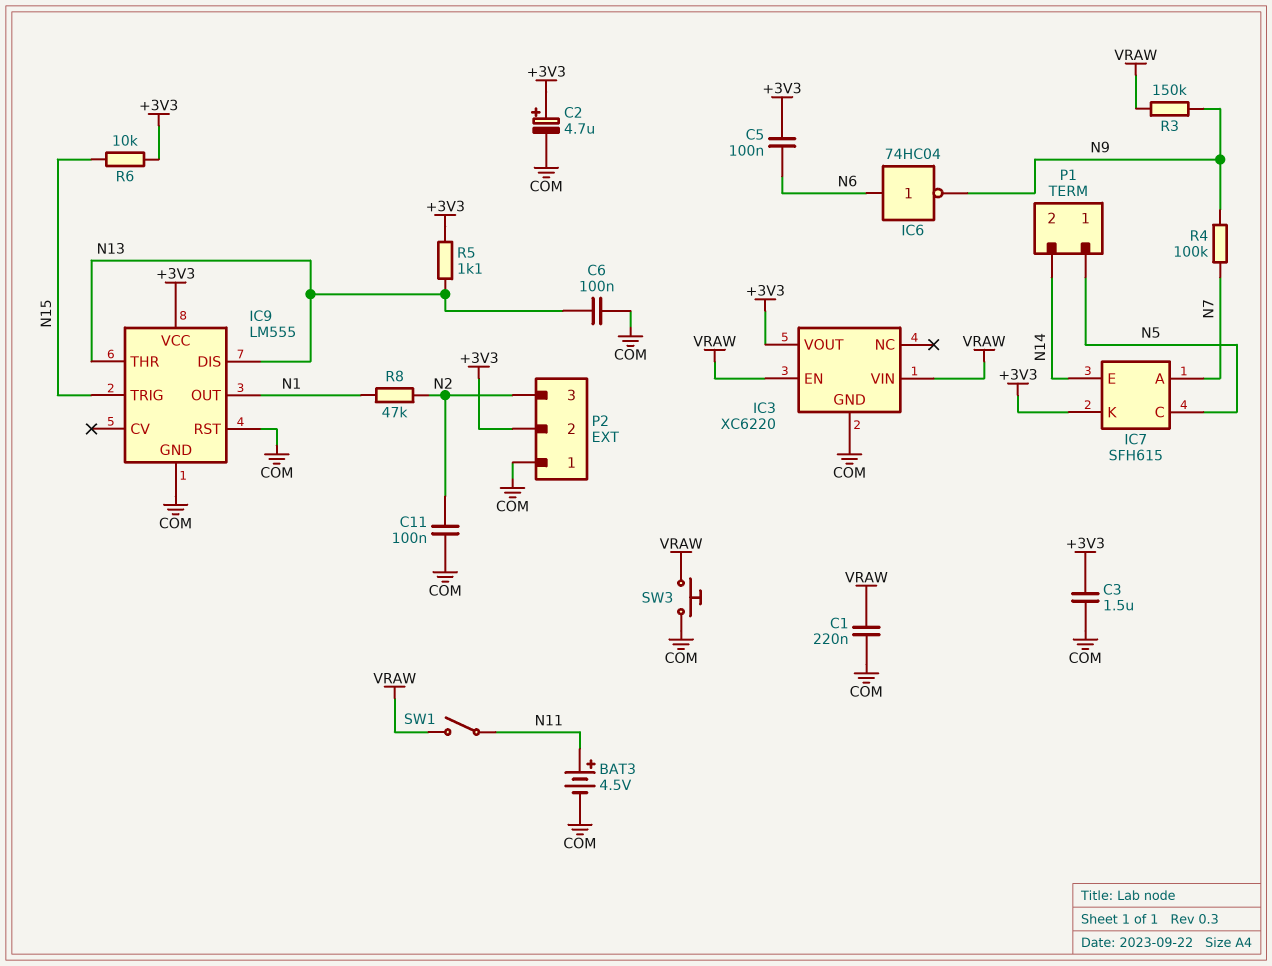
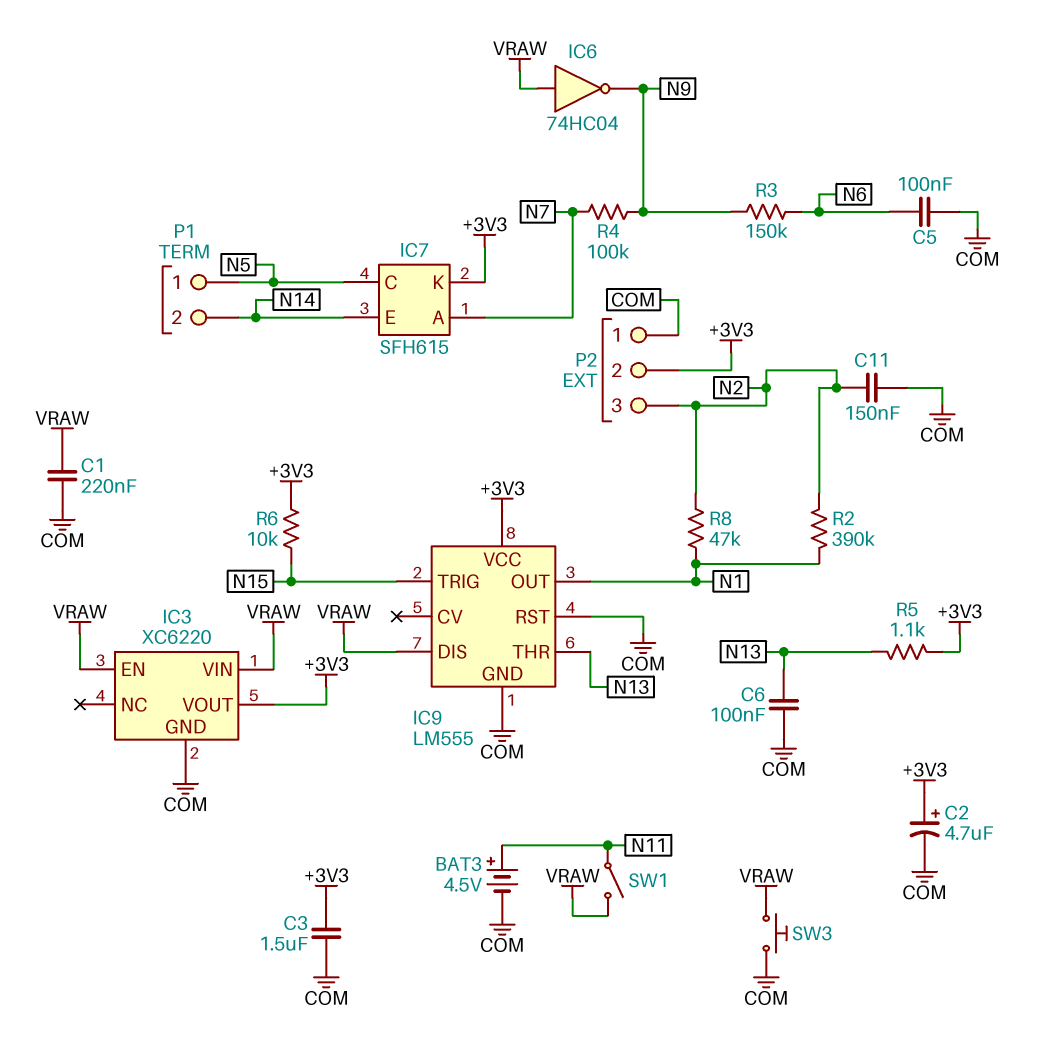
C5: 100nF (+3V3, N6) -> 100nF (COM, N6)
C11: 100nF (COM, N2) -> 150nF (COM, N2)
IC6: NOT 74HC04 (in N6, out N9) -> NOT 74HC04 (in VRAW, out N9)
IC9 pin DIS: N13 -> VRAW
R2: none -> 390k (N1, N2)
R3: 150k (N9, VRAW) -> 150k (N6, N9)

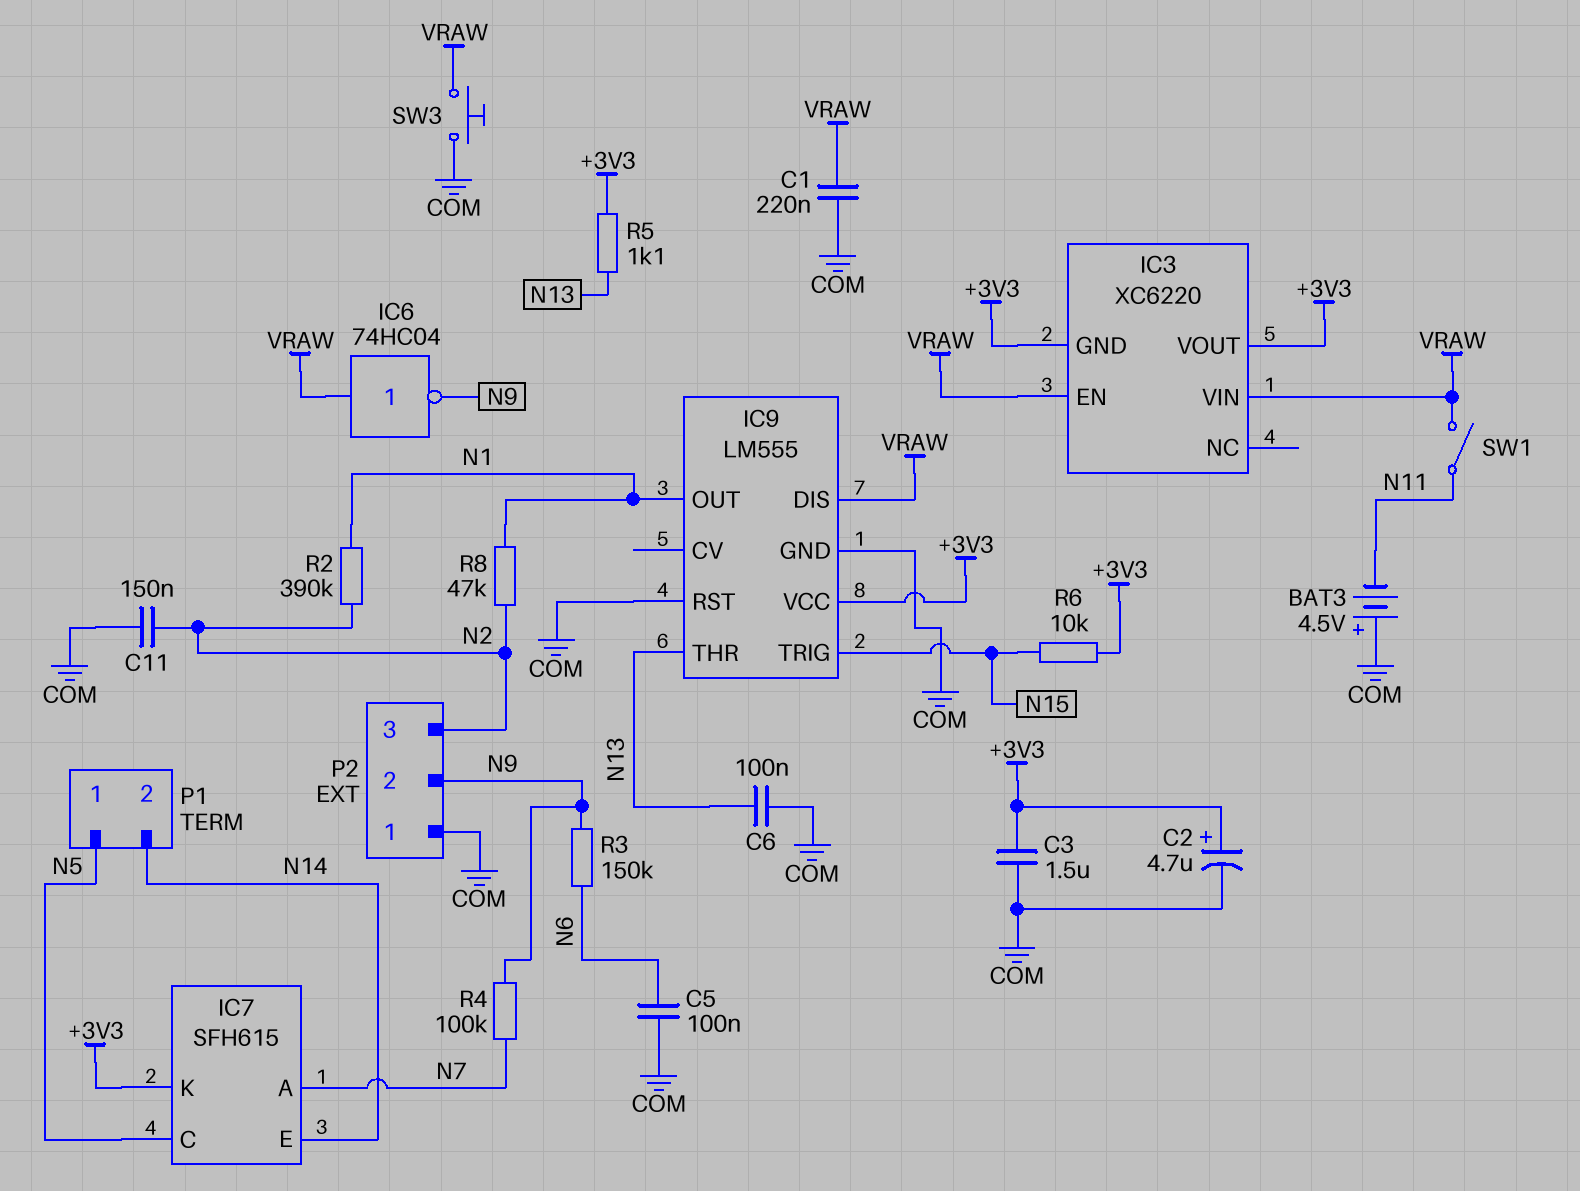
BAT3: 4.5V (plus N11, minus COM) -> 4.5V (plus COM, minus N11)
IC3 pin GND: COM -> +3V3
P2 pin 2: +3V3 -> N9

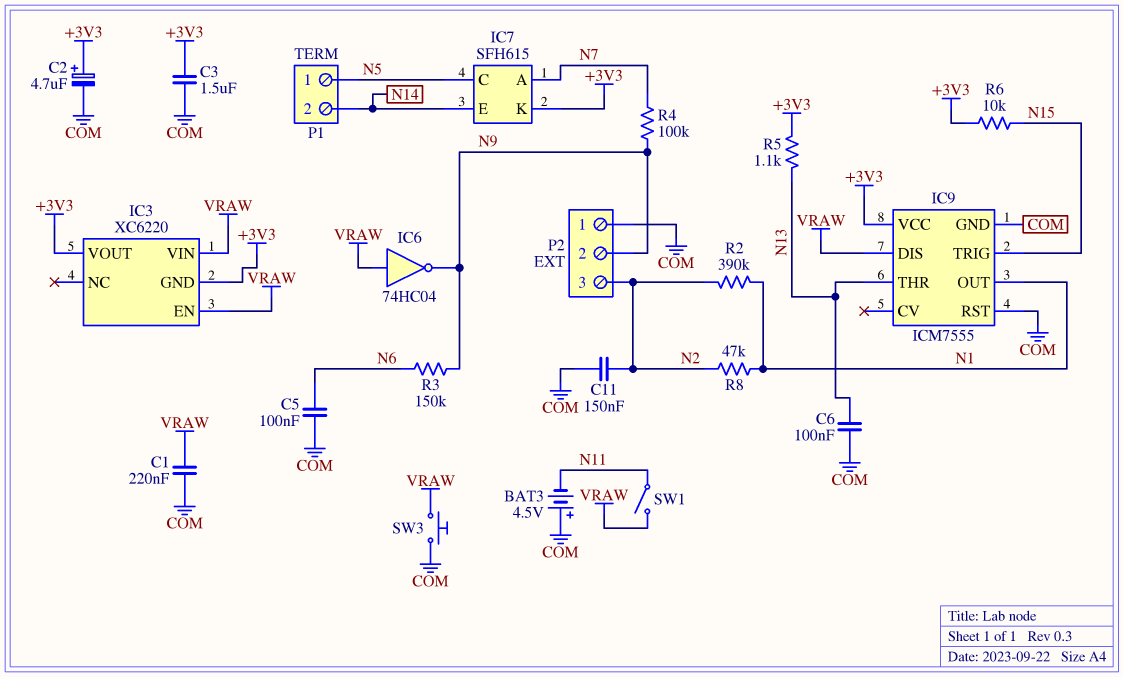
IC9: LM555 -> ICM7555

